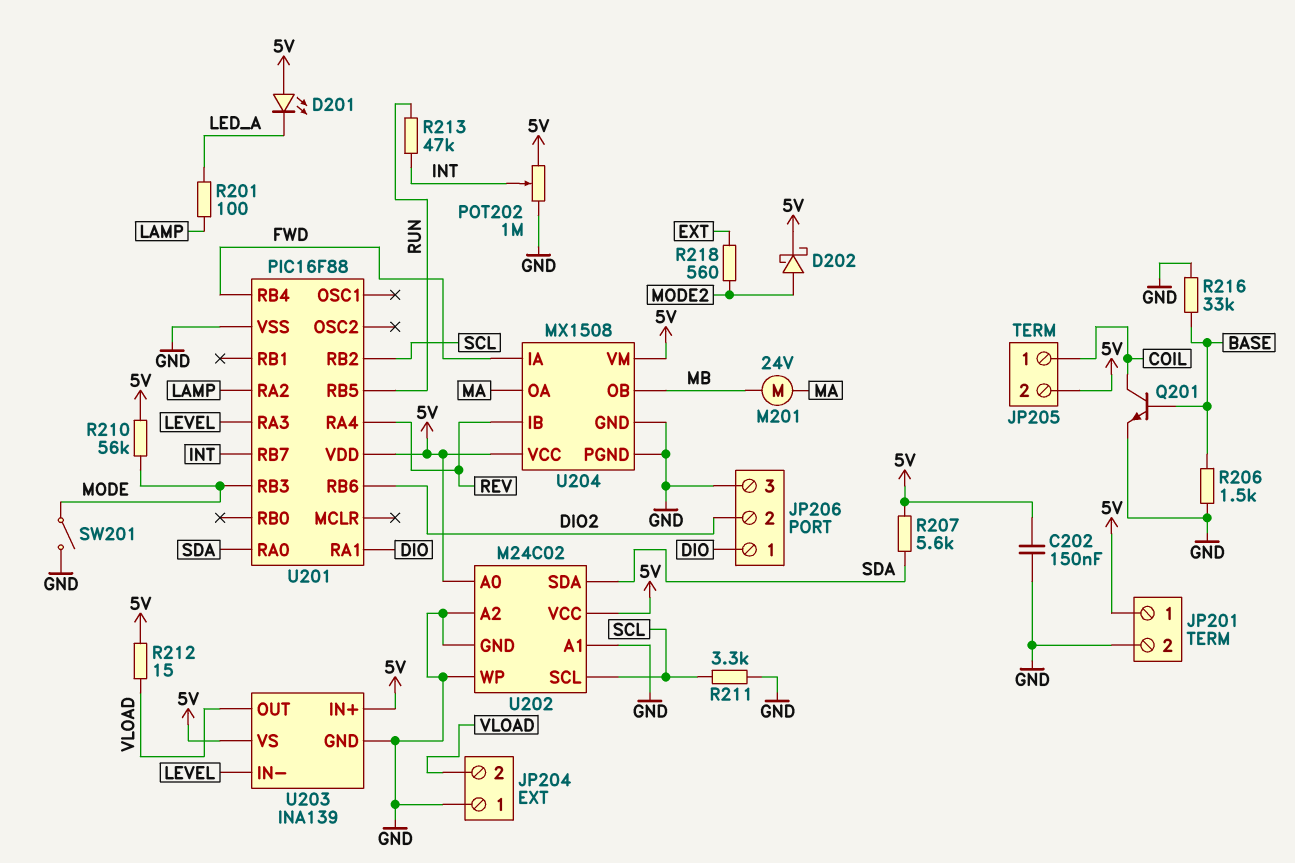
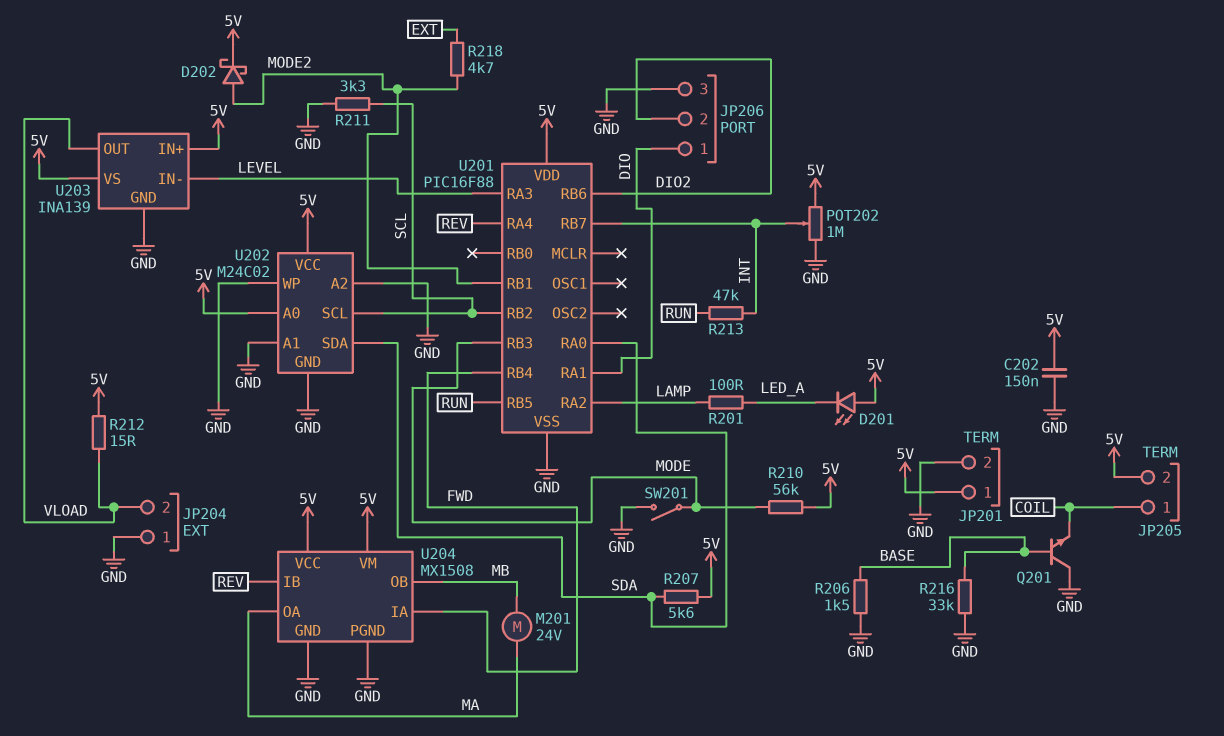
Q201: NPN (B BASE, C COIL, E GND) -> NPN (B BASE, C GND, E COIL)
R218: 560 (EXT, MODE2) -> 4.7k (EXT, MODE2)
U201 pin RB1: none -> MODE2

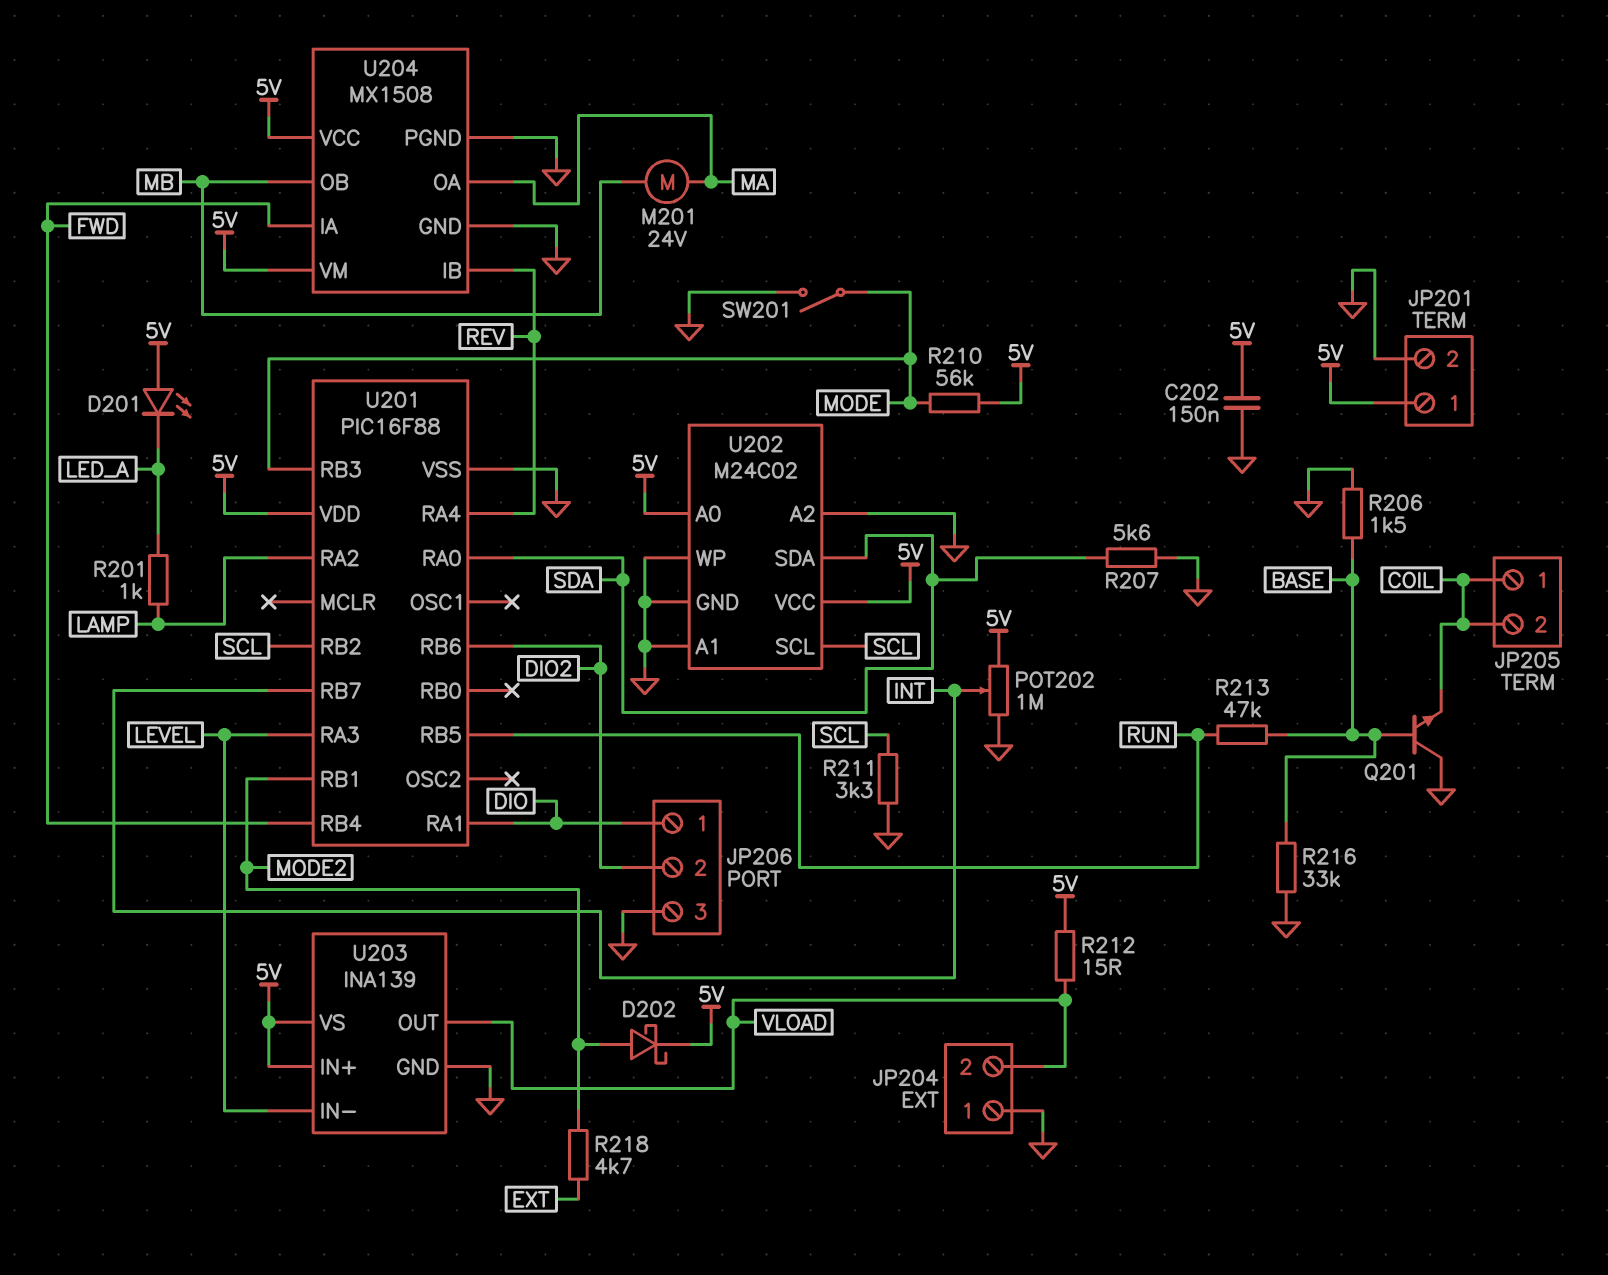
JP205 pin 2: 5V -> COIL
R201: 100 (LAMP, LED_A) -> 1k (LAMP, LED_A)
R207: 5.6k (5V, SDA) -> 5.6k (GND, SDA)
R213: 47k (INT, RUN) -> 47k (BASE, RUN)

